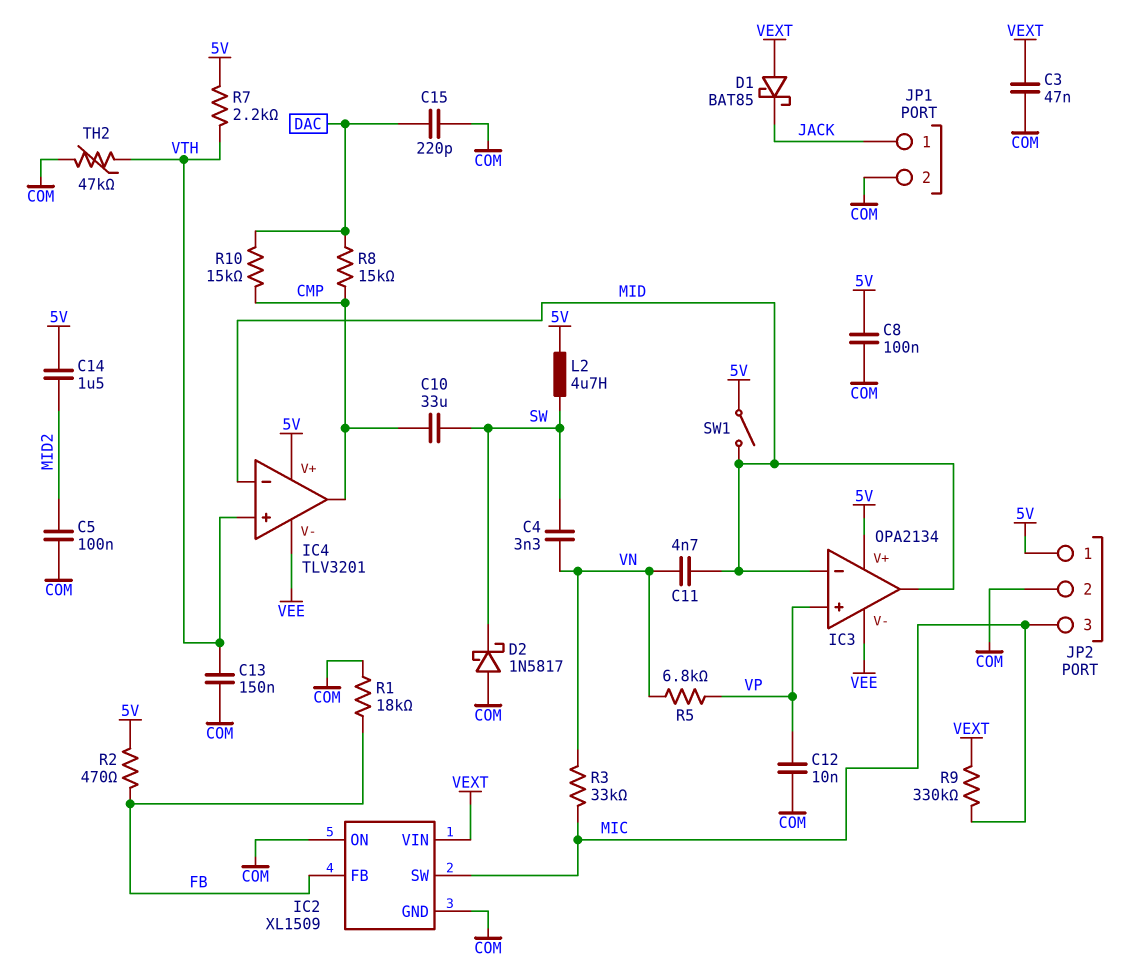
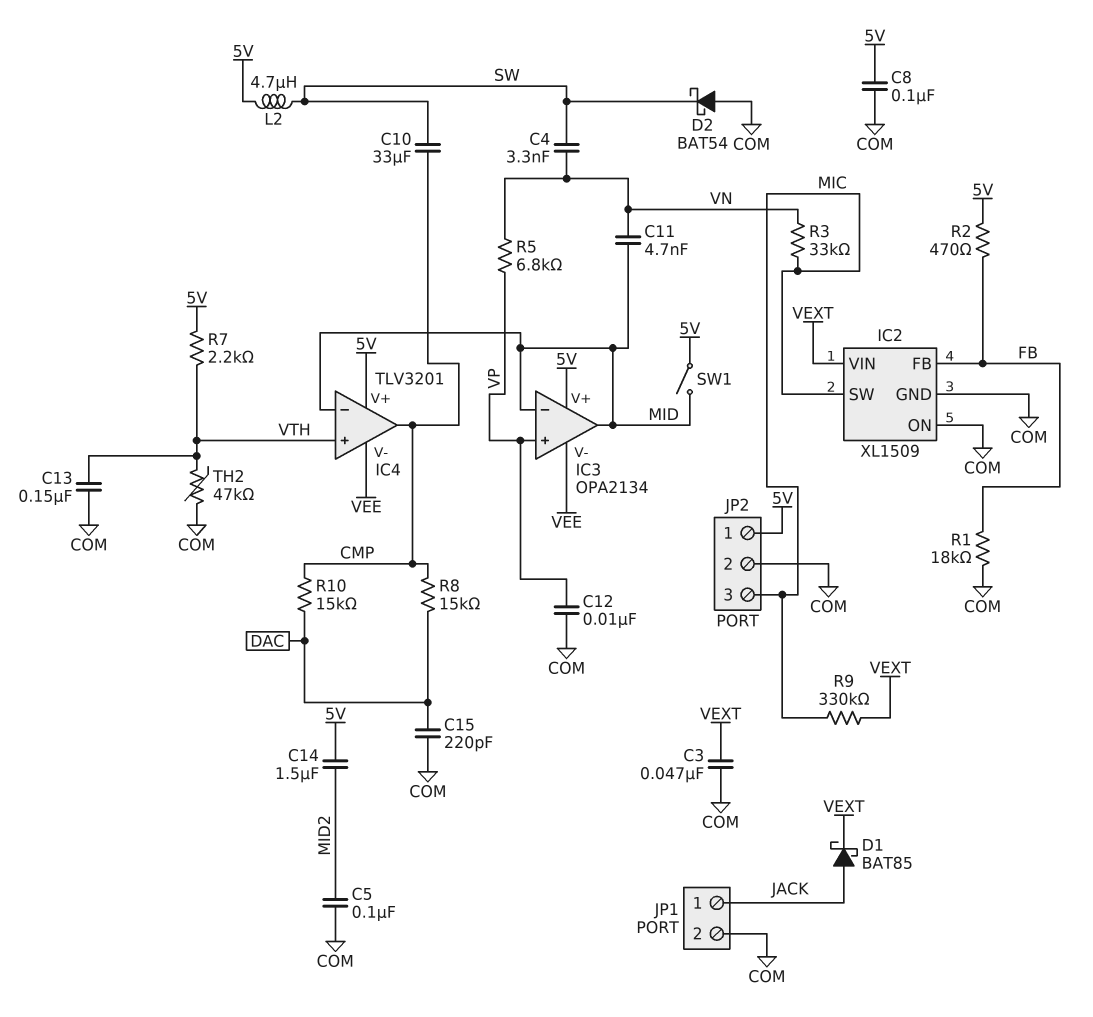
D1: schottky BAT85 (A VEXT, K JACK) -> schottky BAT85 (A JACK, K VEXT)
D2: schottky 1N5817 (A COM, K SW) -> schottky BAT54 (A COM, K SW)

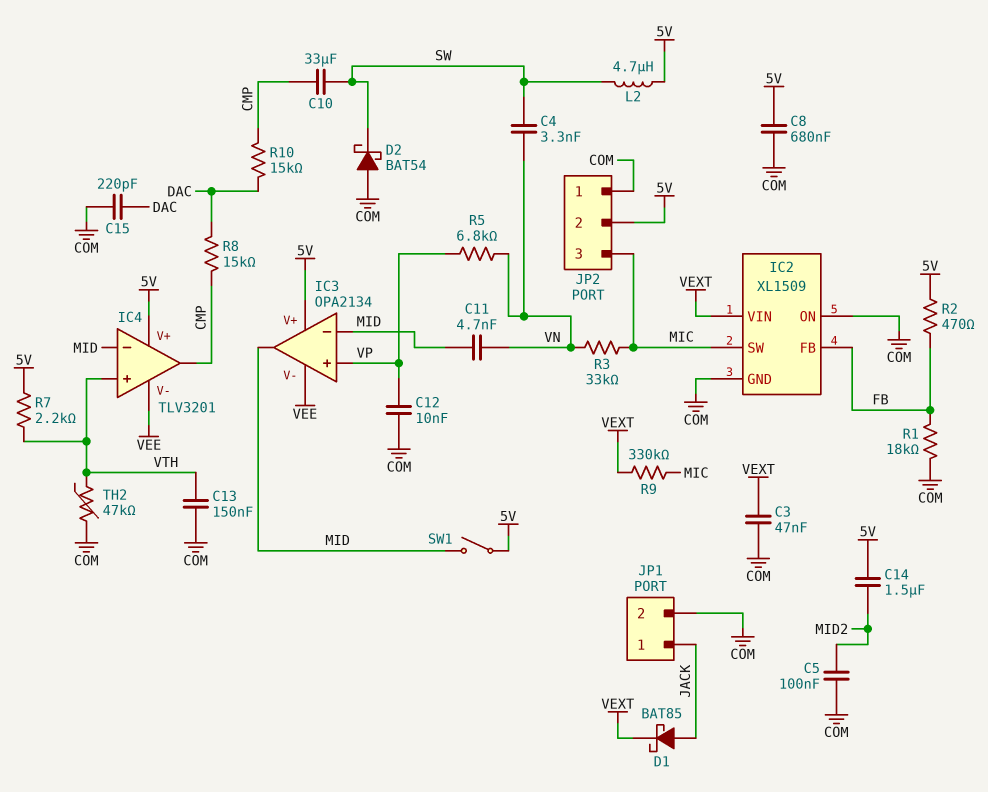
C8: 100nF (5V, COM) -> 680nF (5V, COM)
JP2 pin 1: 5V -> COM
JP2 pin 2: COM -> 5V

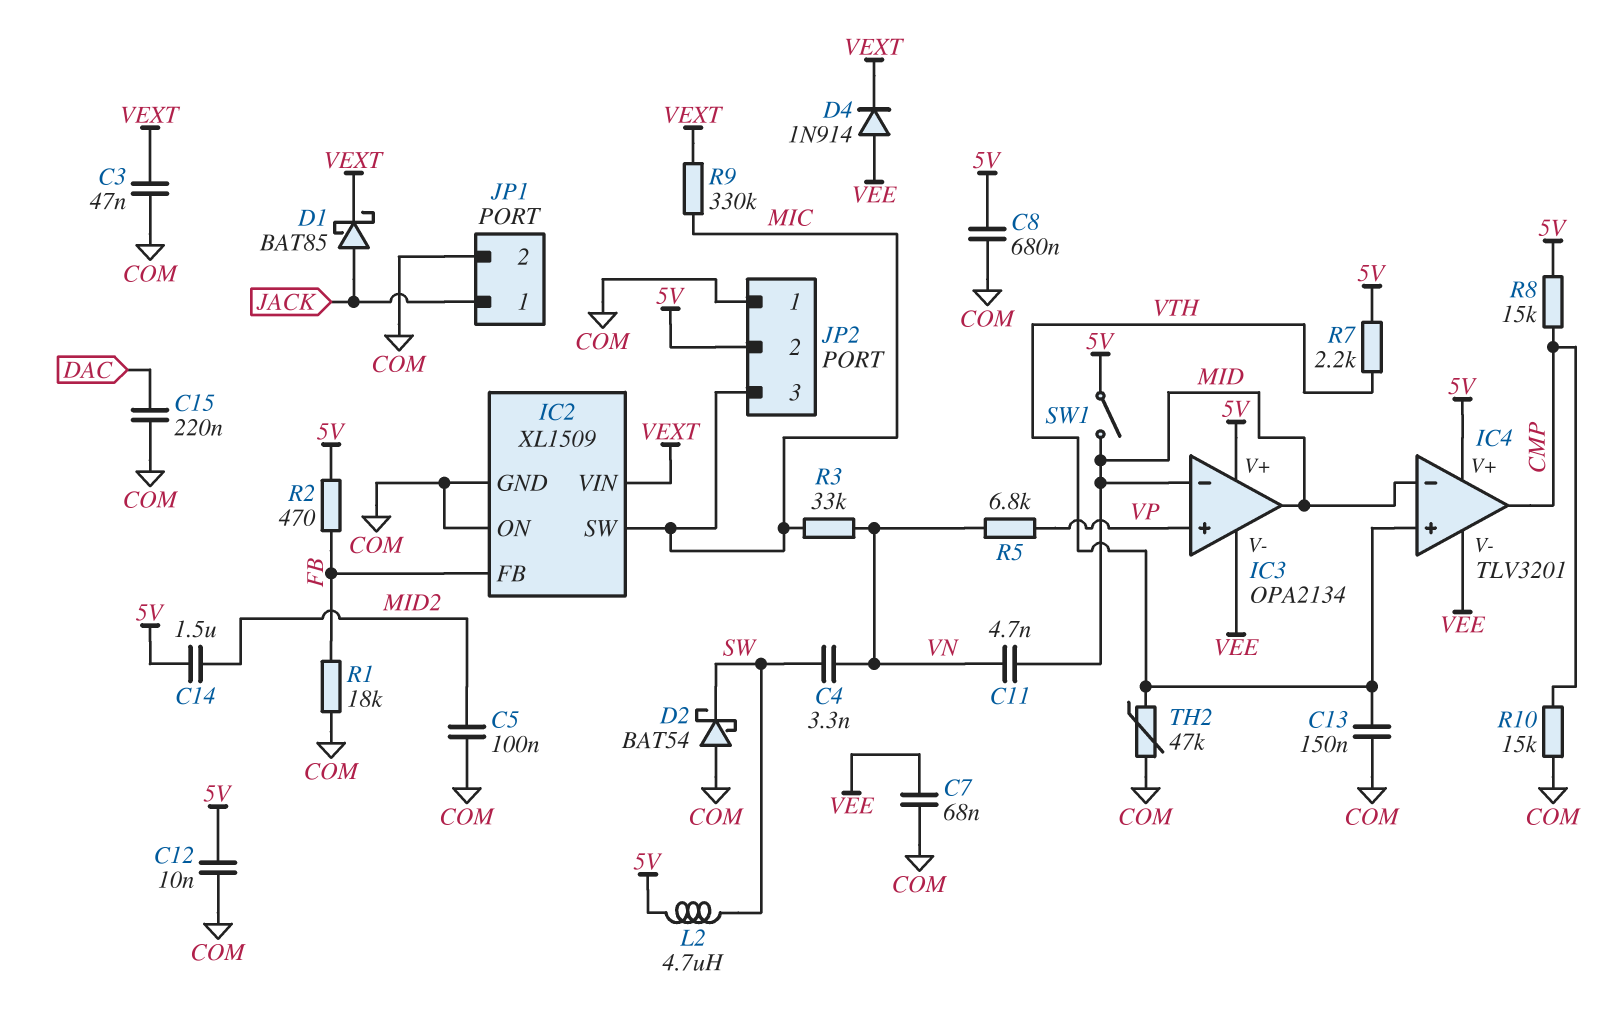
C7: none -> 68nF (COM, VEE)
C10: 33uF (CMP, SW) -> none
C12: 10nF (COM, VP) -> 10nF (5V, COM)
C15: 220pF (COM, DAC) -> 220nF (COM, DAC)
D4: none -> diode 1N914 (A VEE, K VEXT)
R8: 15k (CMP, DAC) -> 15k (5V, CMP)
R10: 15k (CMP, DAC) -> 15k (CMP, COM)

